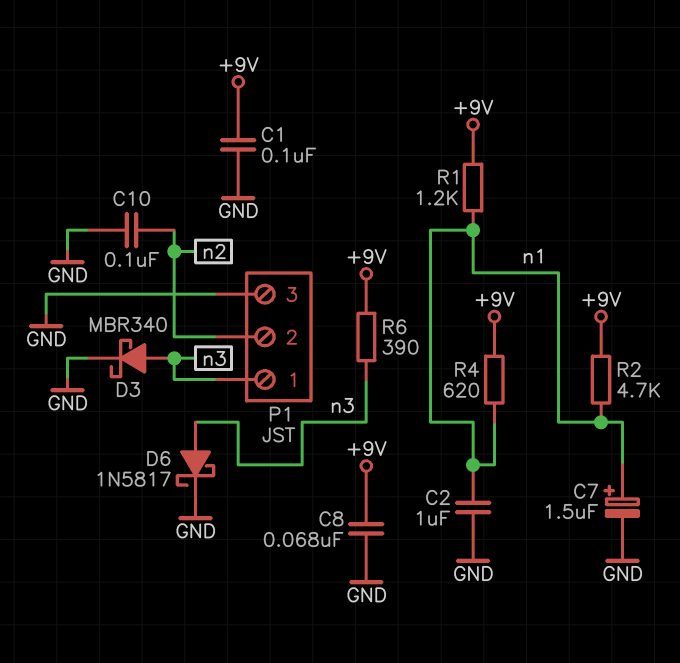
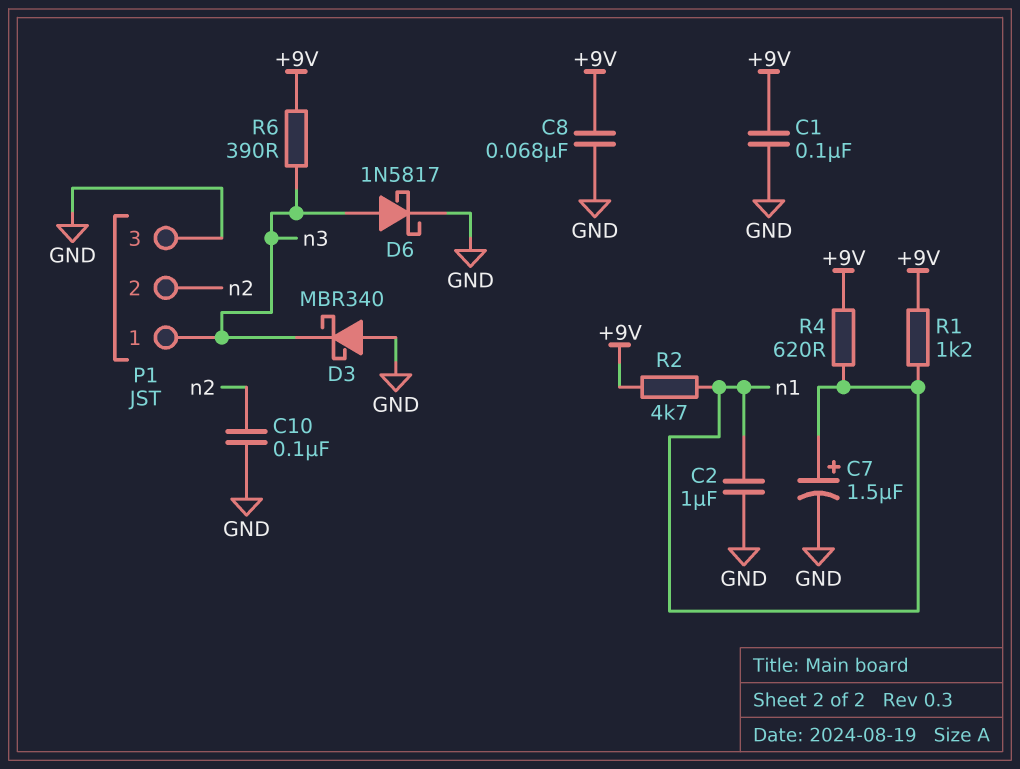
D3: schottky MBR340 (A n3, K GND) -> schottky MBR340 (A GND, K n3)

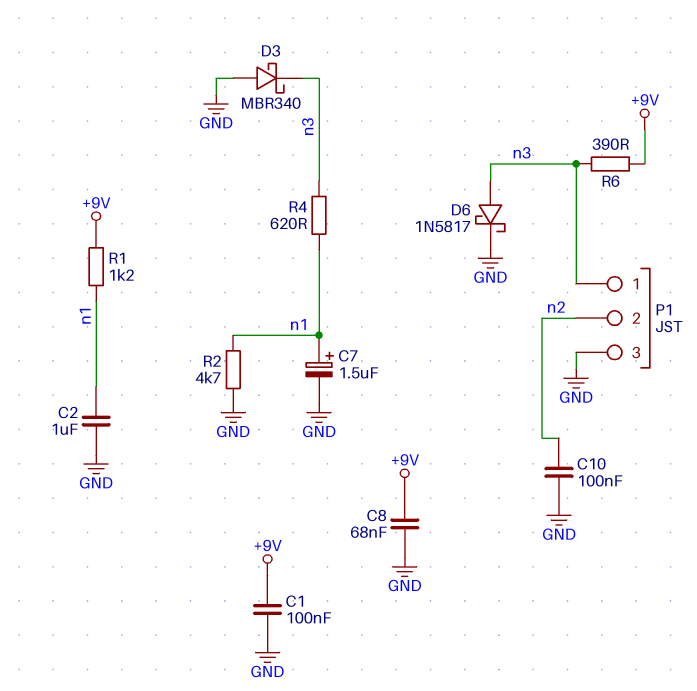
R2: 4.7k (+9V, n1) -> 4.7k (GND, n1)
R4: 620 (+9V, n1) -> 620 (n1, n3)

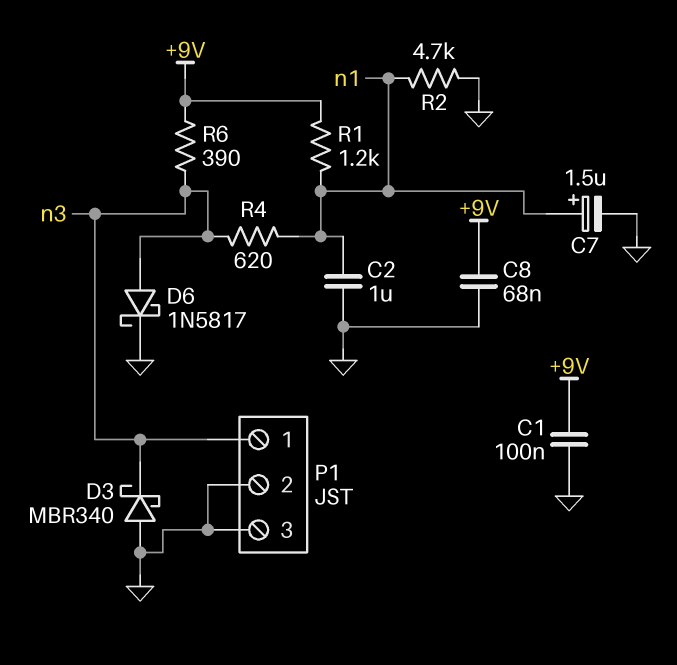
C10: 100nF (GND, n2) -> none
P1 pin 2: n2 -> GND

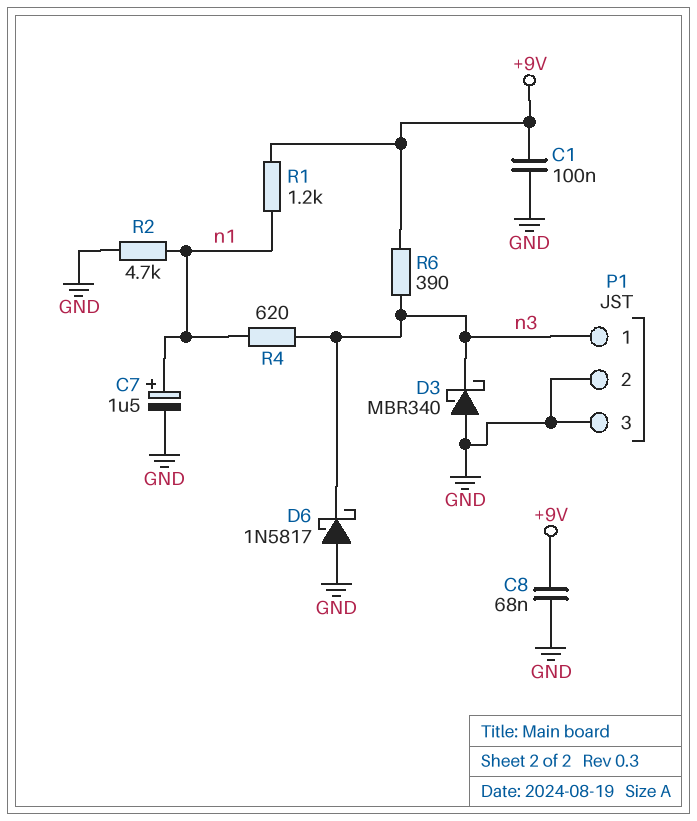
C2: 1uF (GND, n1) -> none
D6: schottky 1N5817 (A n3, K GND) -> schottky 1N5817 (A GND, K n3)

